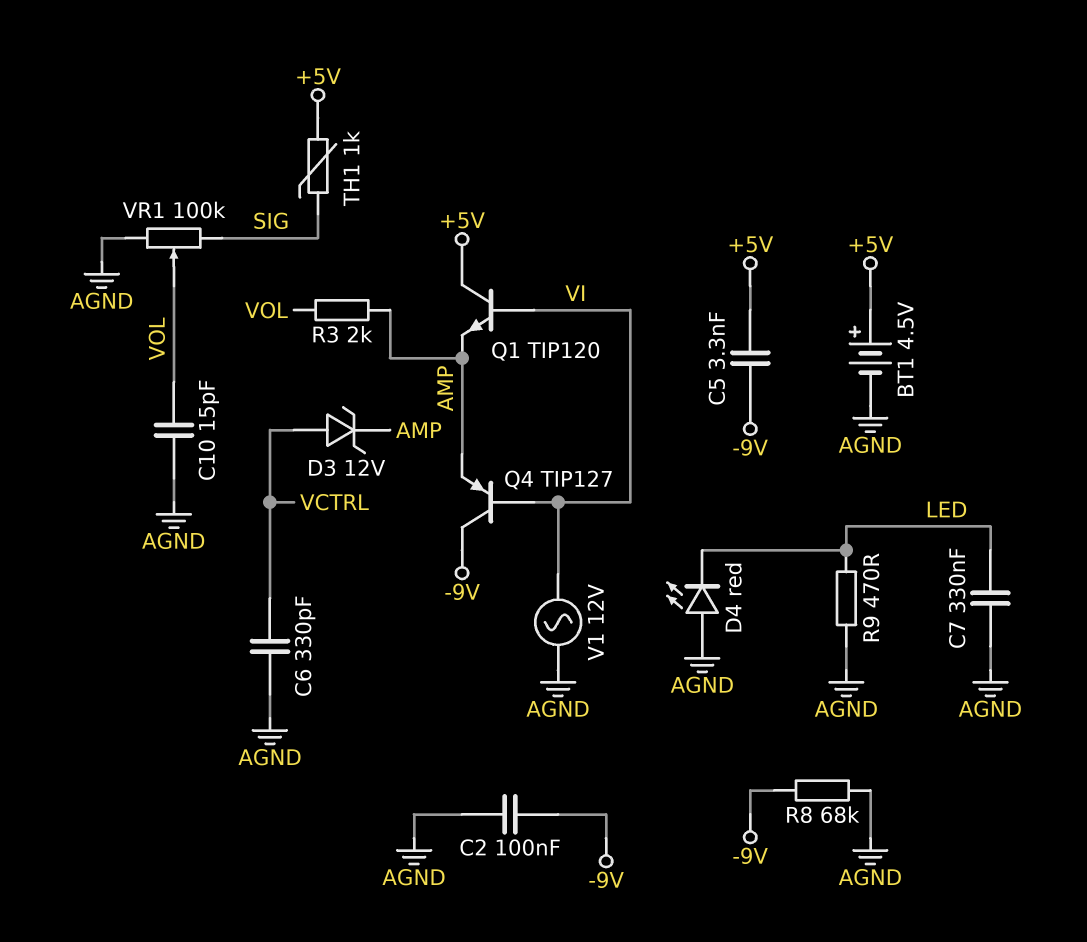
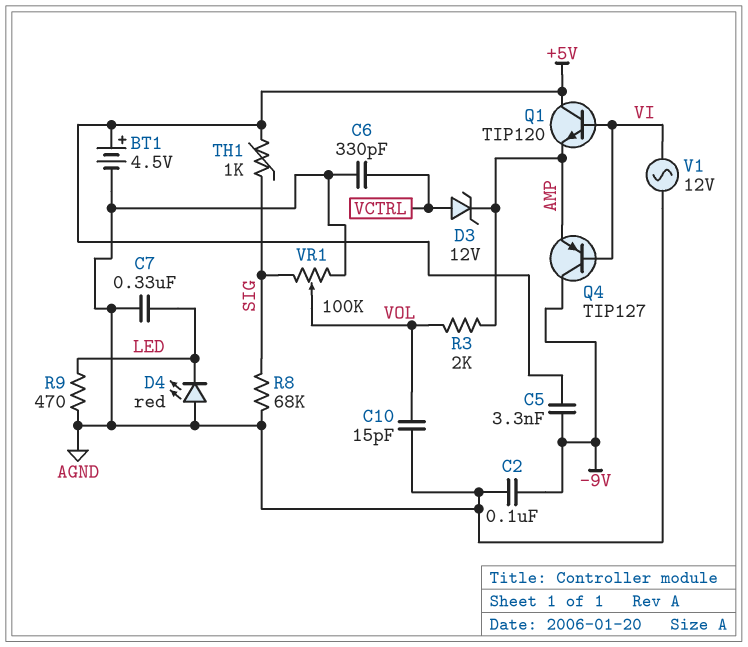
R8: 68k (-9V, AGND) -> 68k (AGND, SIG)

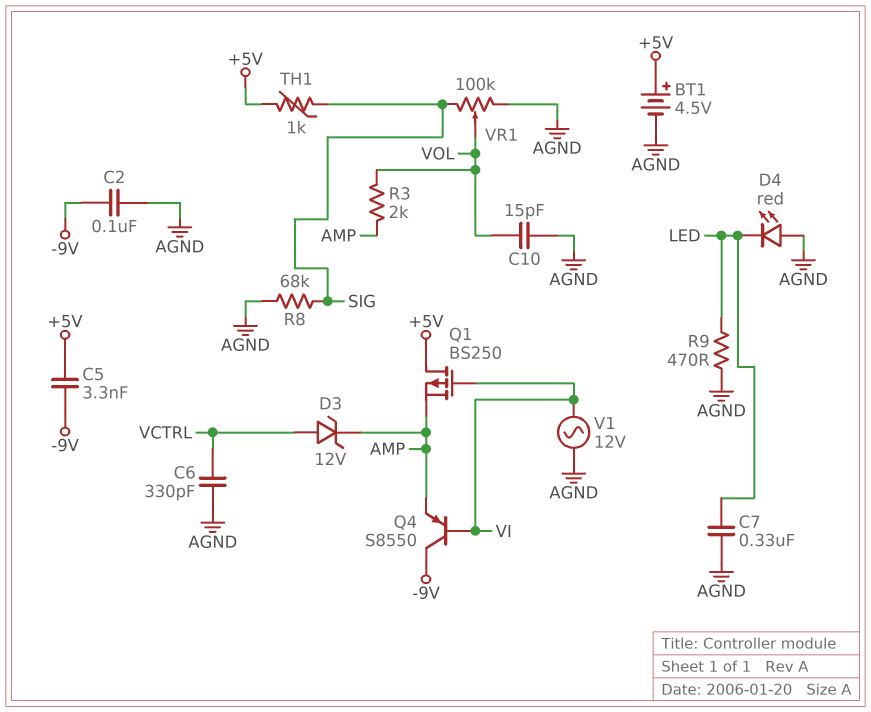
Q1: NPN TIP120 (B VI, C +5V, E AMP) -> PMOS BS250 (G VI, D +5V, S AMP)
Q4: PNP TIP127 (B VI, C -9V, E AMP) -> PNP S8550 (B VI, C -9V, E AMP)

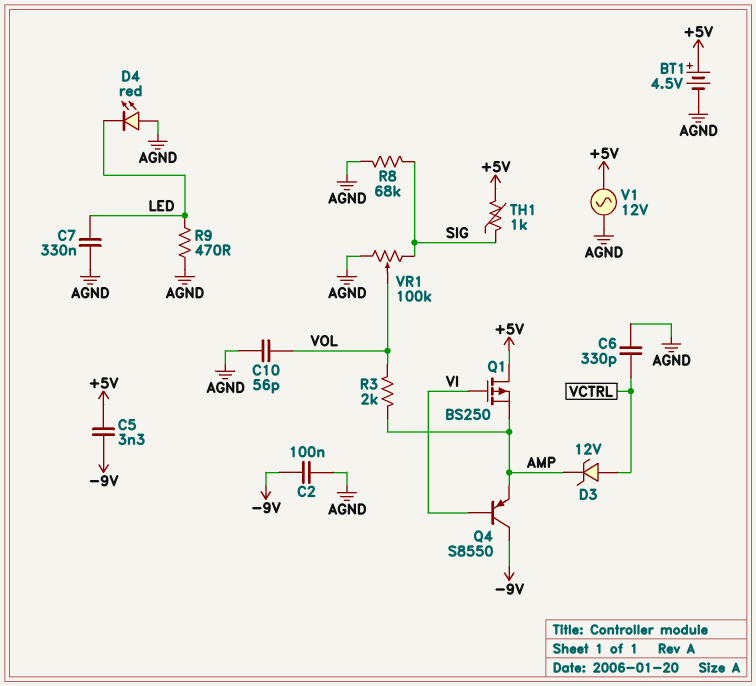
C10: 15pF (AGND, VOL) -> 56pF (AGND, VOL)
V1: AC 12V (AGND, VI) -> AC 12V (+5V, AGND)

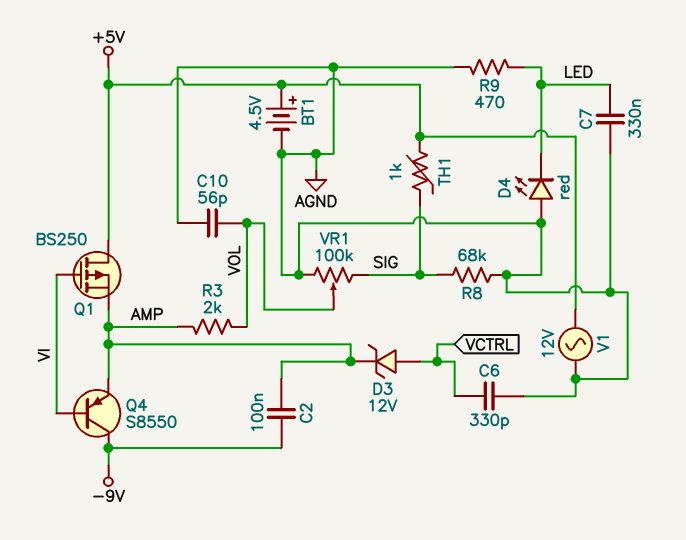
C2: 100nF (-9V, AGND) -> 100nF (-9V, AMP)
C5: 3.3nF (+5V, -9V) -> none

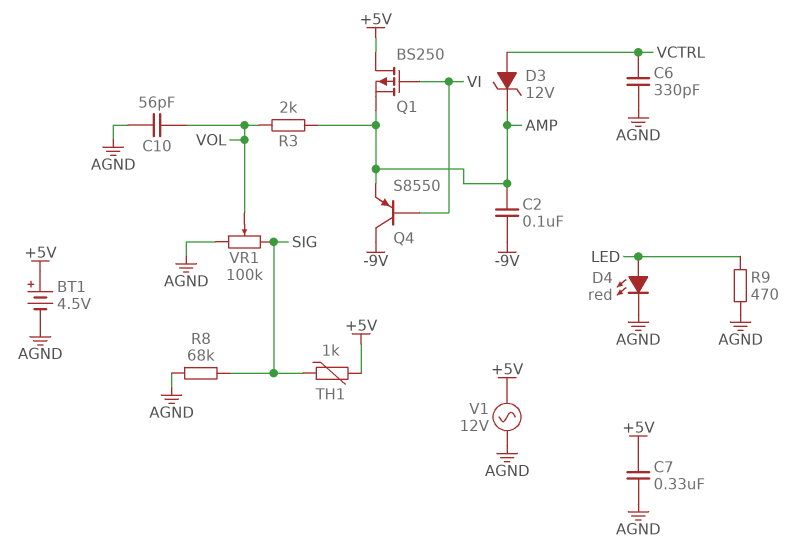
C7: 330nF (AGND, LED) -> 330nF (+5V, AGND)
D4: LED red (A AGND, K LED) -> LED red (A LED, K AGND)

